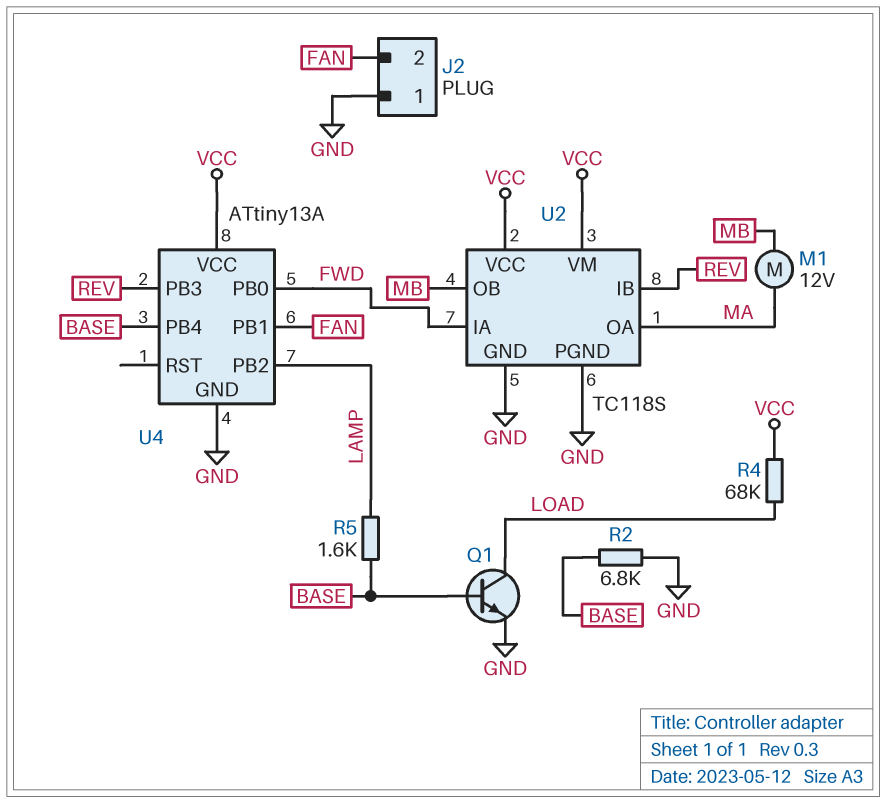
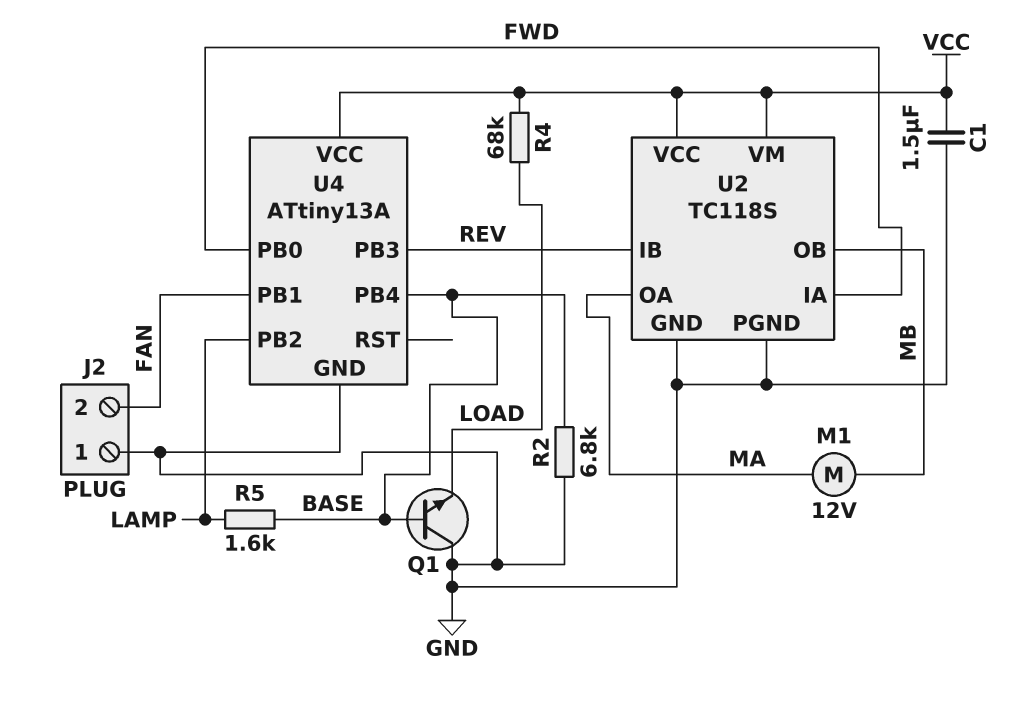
C1: none -> 1.5uF (GND, VCC)
Q1: NPN (B BASE, C LOAD, E GND) -> NPN (B BASE, C GND, E LOAD)

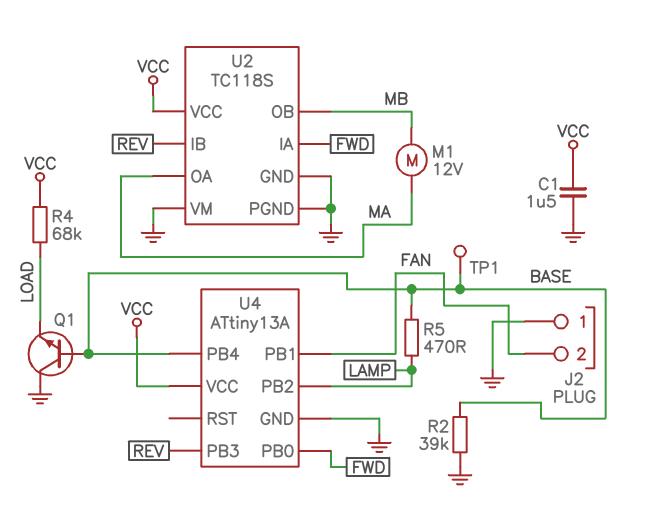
R2: 6.8k (BASE, GND) -> 39k (BASE, GND)
R5: 1.6k (BASE, LAMP) -> 470 (BASE, LAMP)
TP1: none -> test point (BASE)
U2 pin VM: VCC -> GND

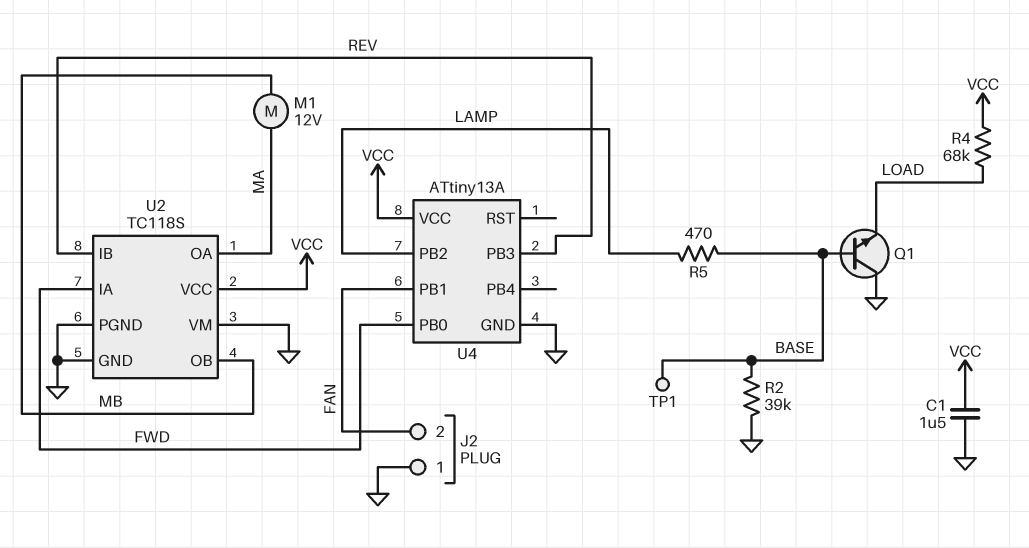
U4 pin PB4: BASE -> none

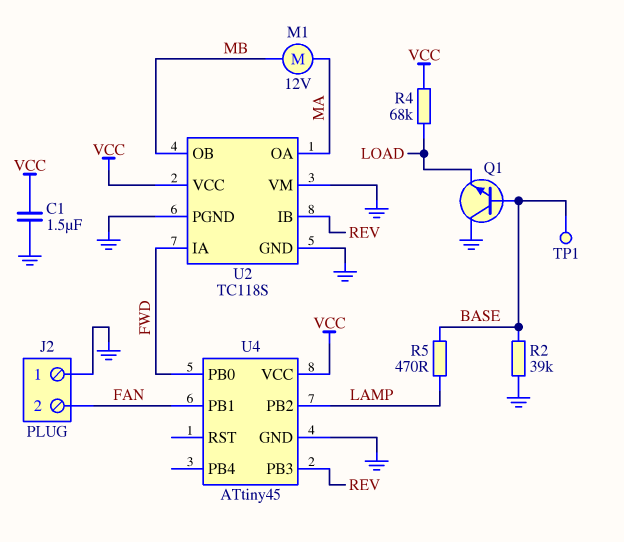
U4: ATtiny13A -> ATtiny45

